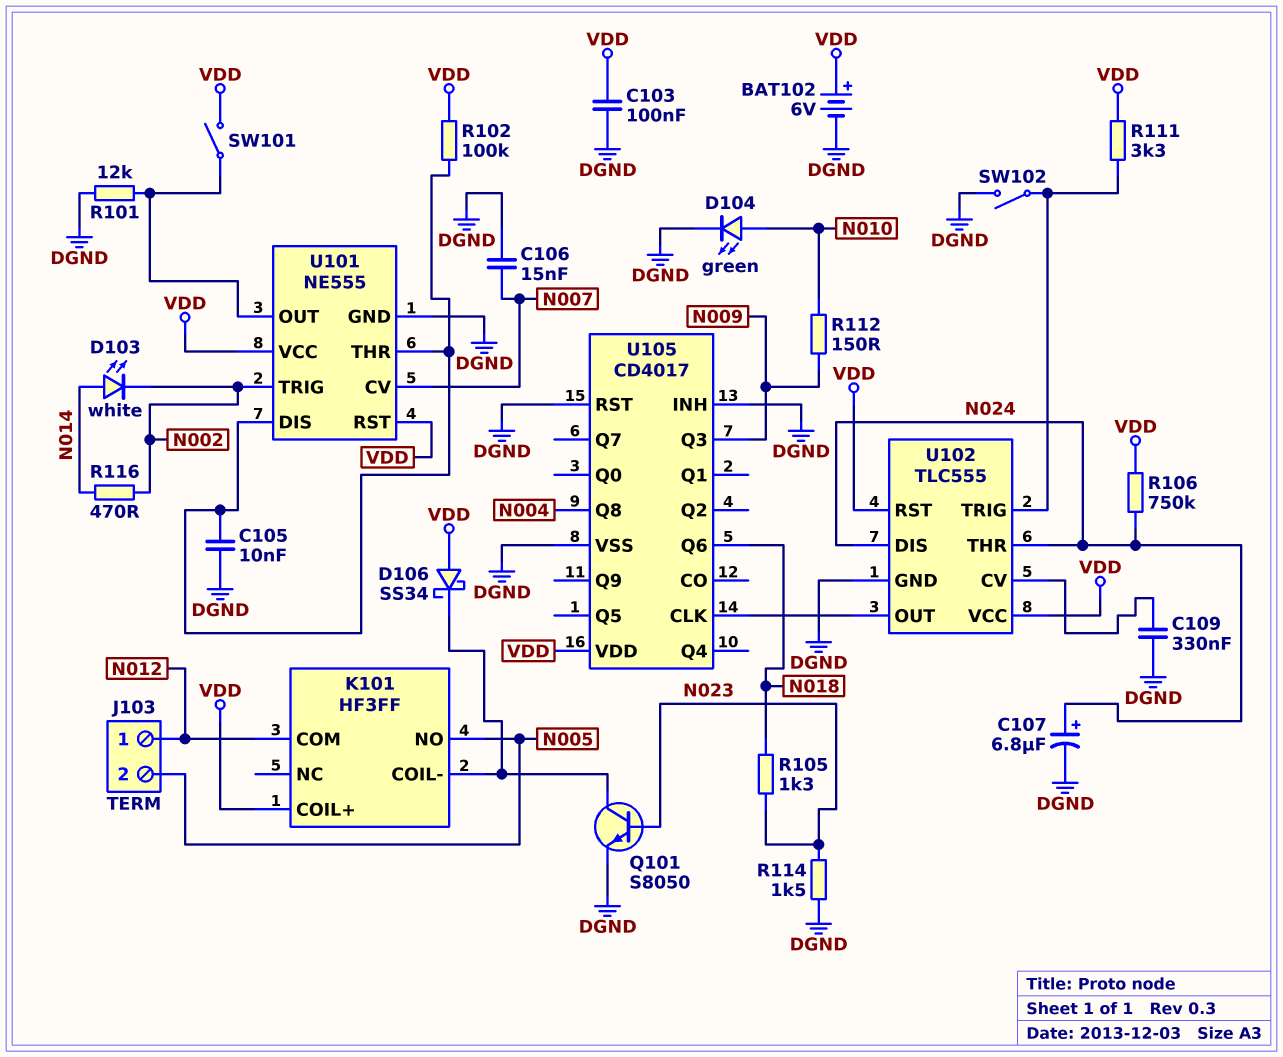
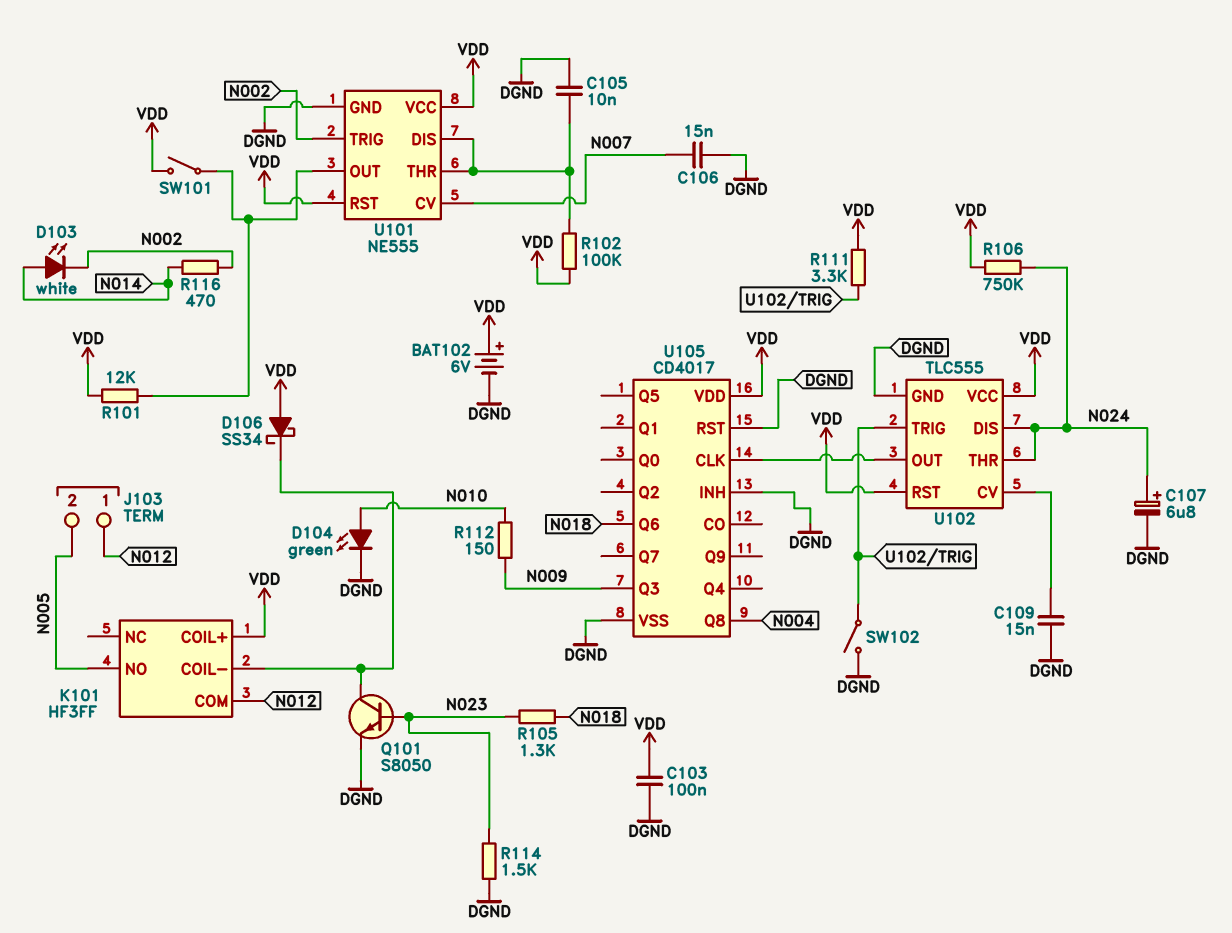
C109: 330nF (DGND, U102/CV) -> 15nF (DGND, U102/CV)
R101: 12k (DGND, U101/OUT) -> 12k (U101/OUT, VDD)

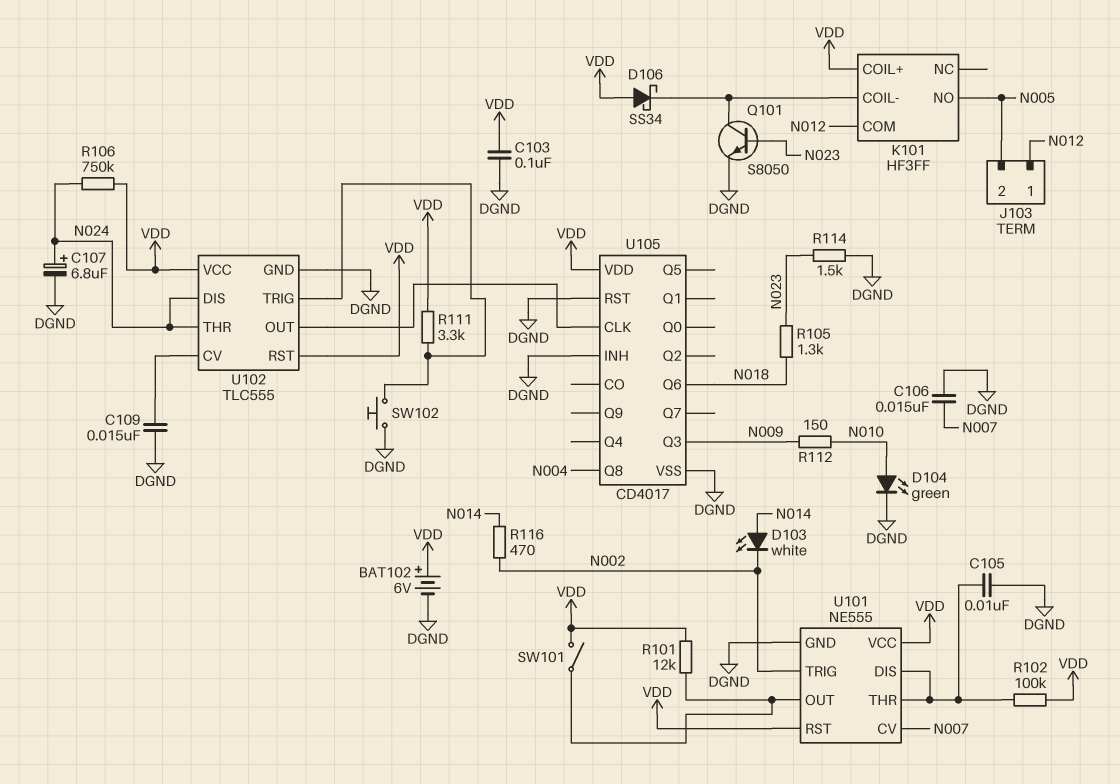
SW102: switch (DGND, U102/TRIG) -> button (DGND, U102/TRIG)

